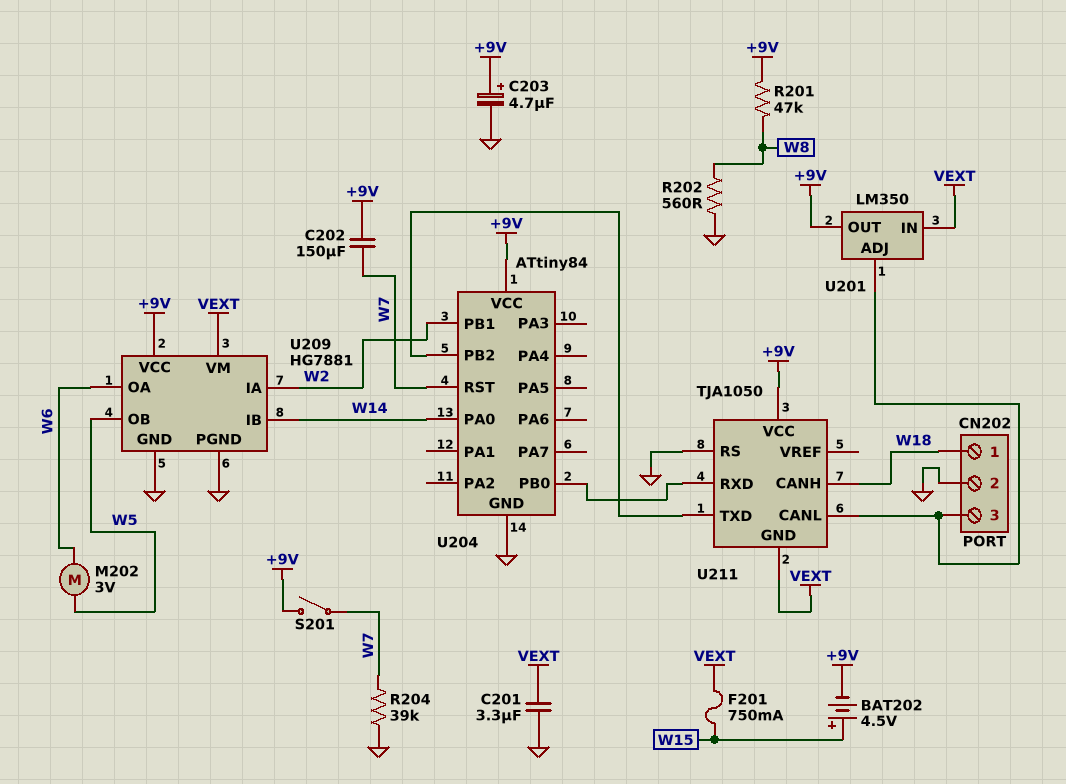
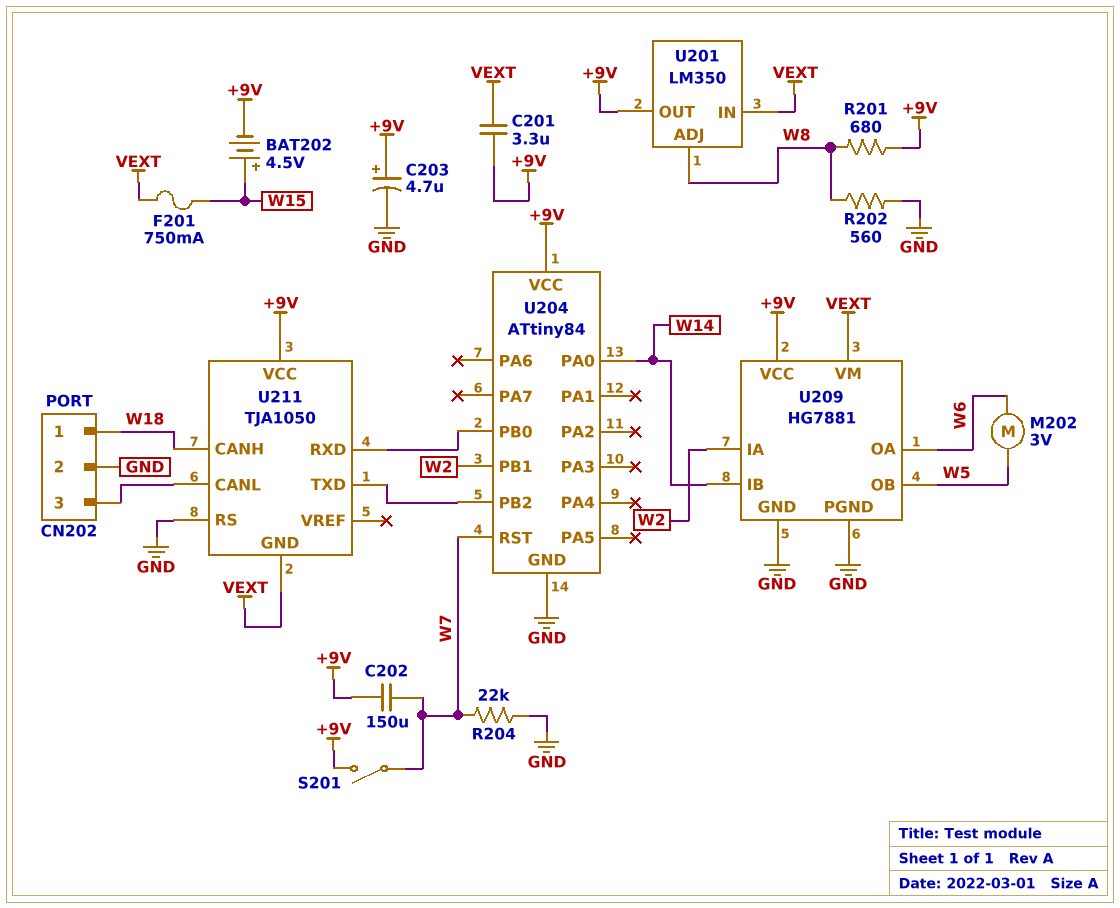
C201: 3.3uF (GND, VEXT) -> 3.3uF (+9V, VEXT)
R201: 47k (+9V, W8) -> 680 (+9V, W8)
R204: 39k (GND, W7) -> 22k (GND, W7)
U201 pin ADJ: CN202/3 -> W8

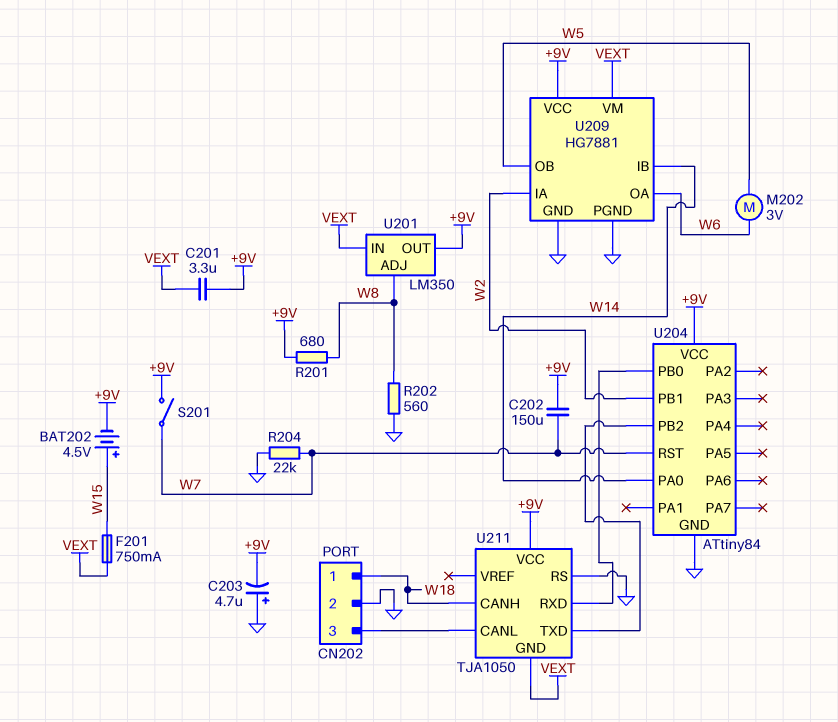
C203: 4.7uF (plus +9V, minus GND) -> 4.7uF (plus GND, minus +9V)

